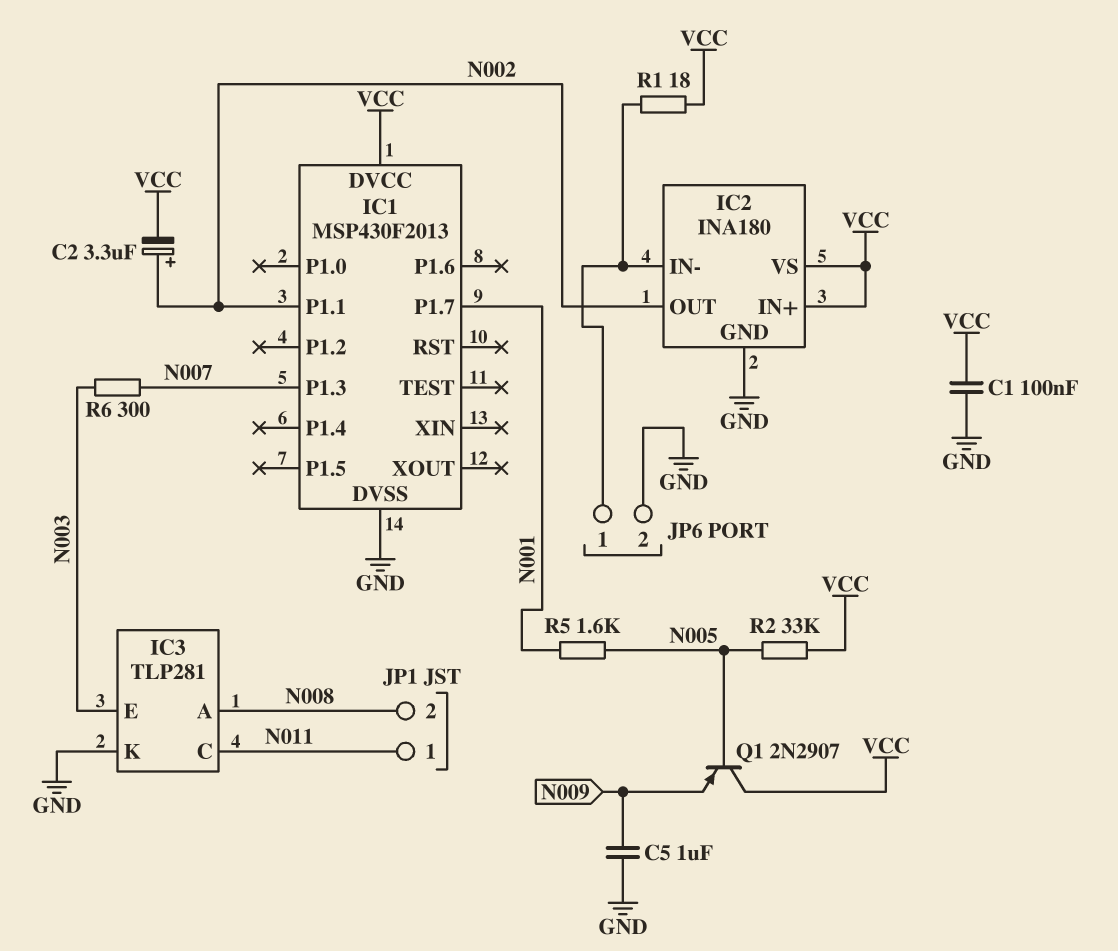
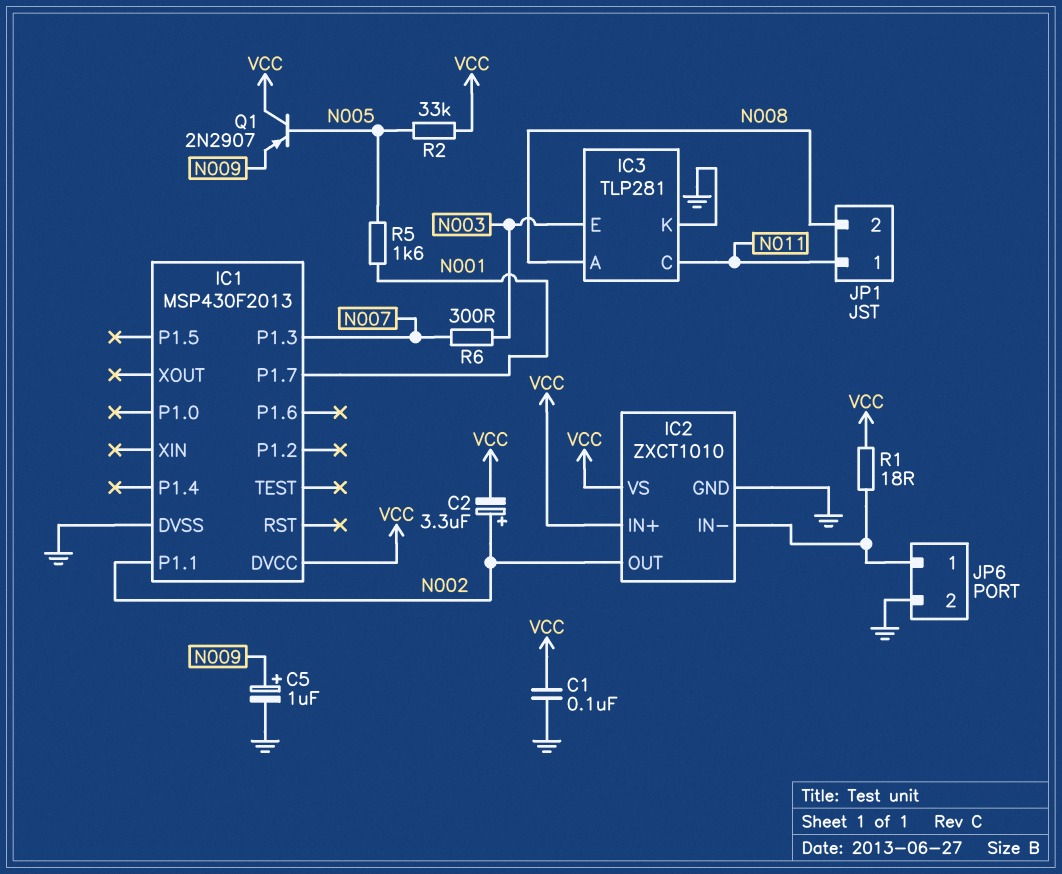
C5: 1uF (GND, N009) -> 1uF (plus N009, minus GND)
IC2: INA180 -> ZXCT1010

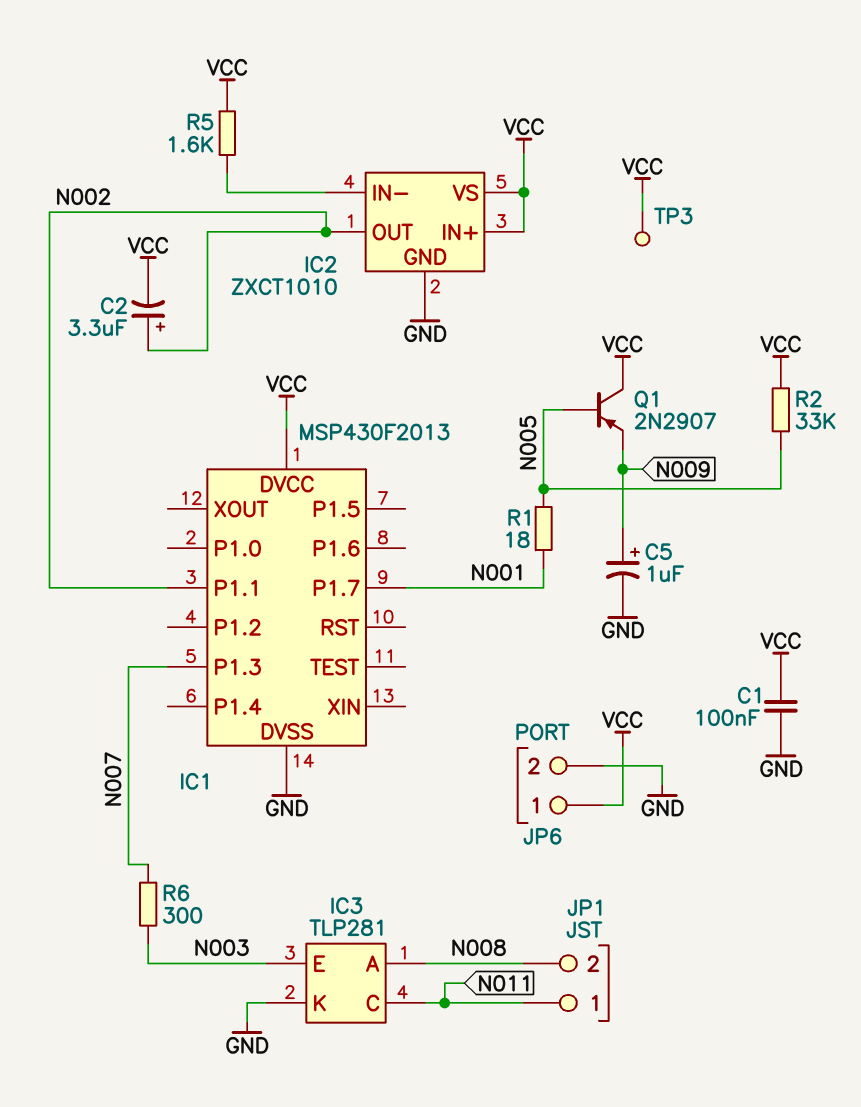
JP6 pin 1: IC2/IN- -> VCC
R1: 18 (IC2/IN-, VCC) -> 18 (N001, N005)
R5: 1.6k (N001, N005) -> 1.6k (IC2/IN-, VCC)
TP3: none -> test point (VCC)

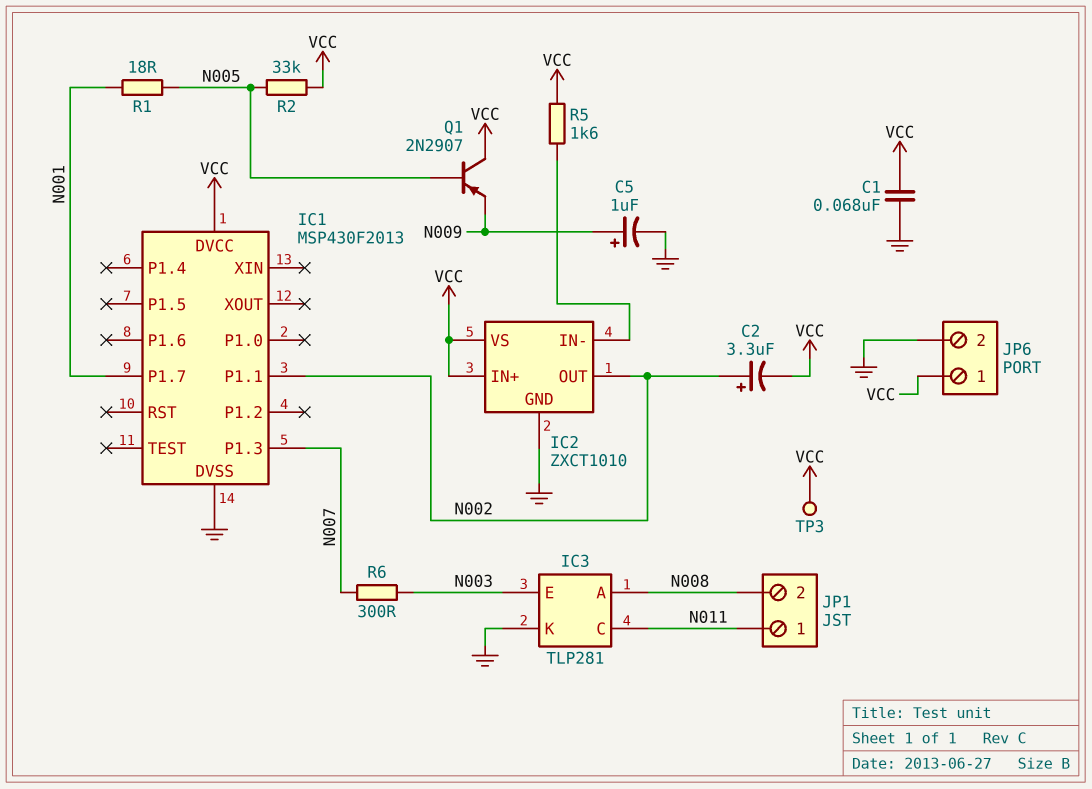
C1: 100nF (GND, VCC) -> 68nF (GND, VCC)

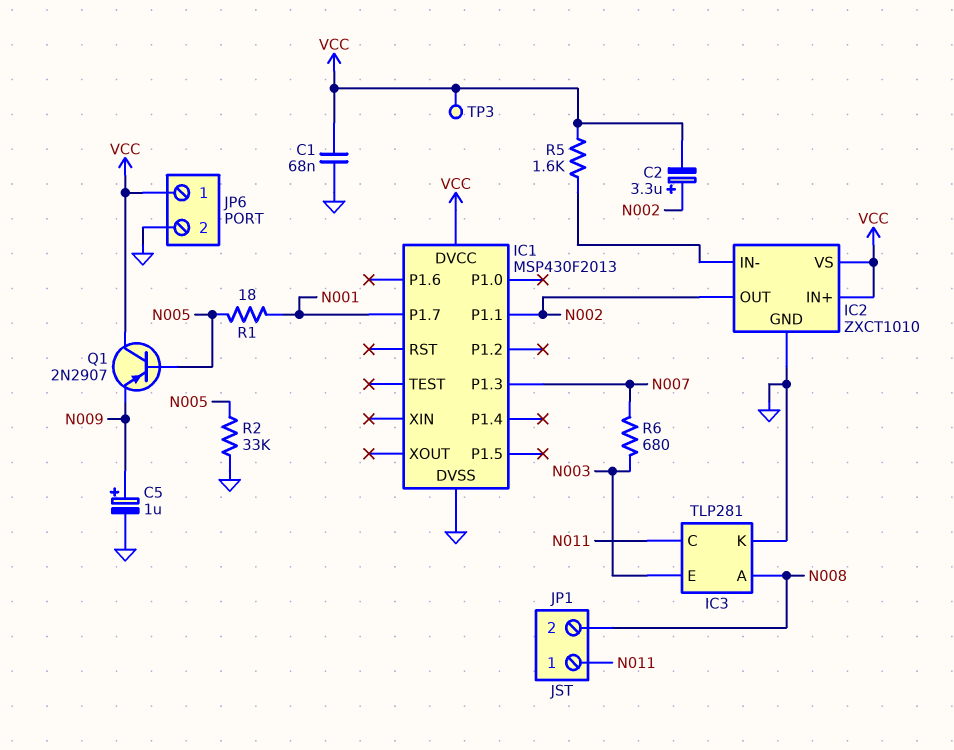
R2: 33k (N005, VCC) -> 33k (GND, N005)
R6: 300 (N003, N007) -> 680 (N003, N007)

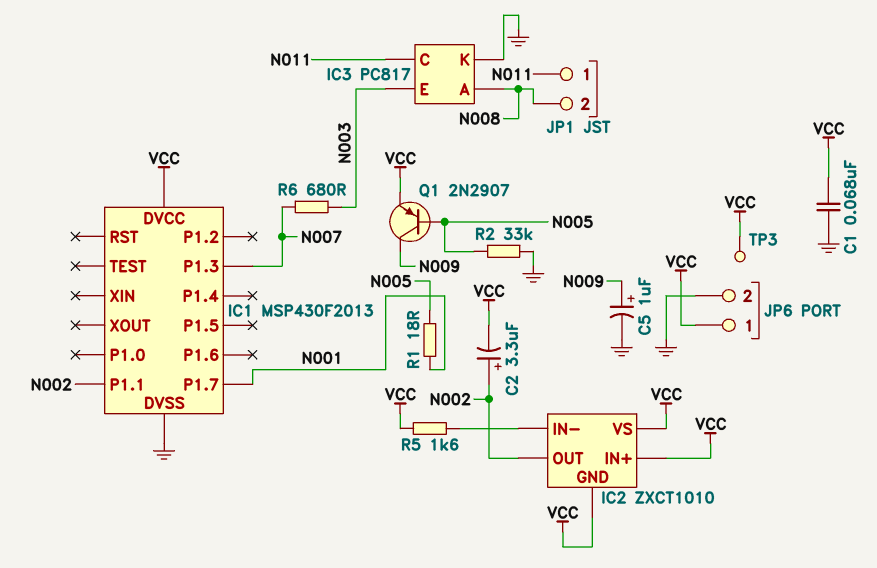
IC2 pin GND: GND -> VCC
IC3: TLP281 -> PC817
Q1: PNP 2N2907 (B N005, C VCC, E N009) -> PNP 2N2907 (B N005, C N009, E VCC)

